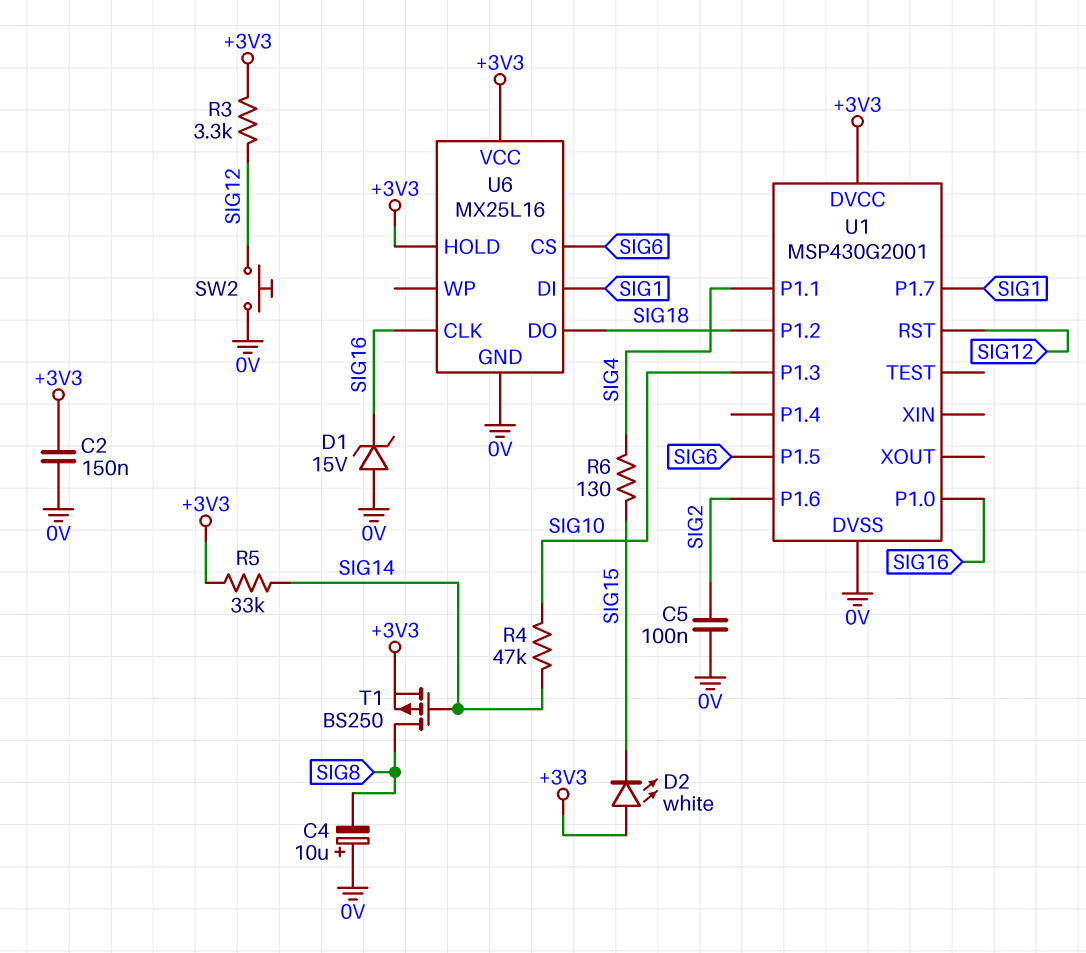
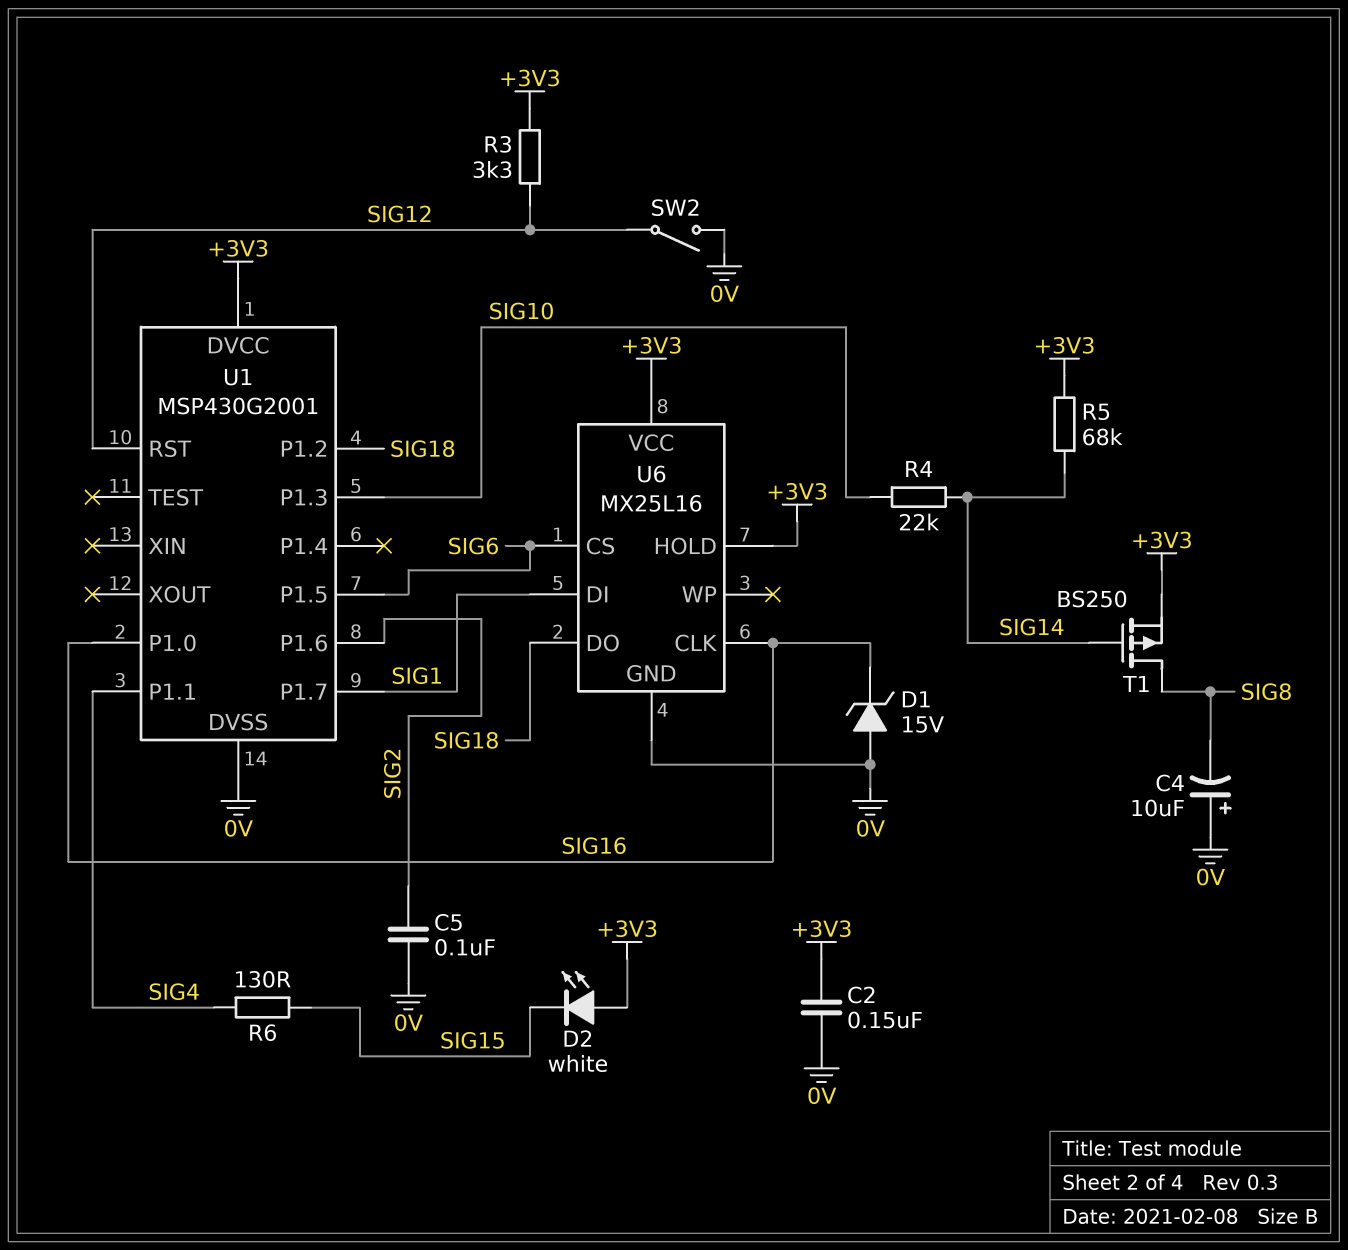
R4: 47k (SIG10, SIG14) -> 22k (SIG10, SIG14)
R5: 33k (+3V3, SIG14) -> 68k (+3V3, SIG14)
SW2: button (0V, SIG12) -> switch (0V, SIG12)

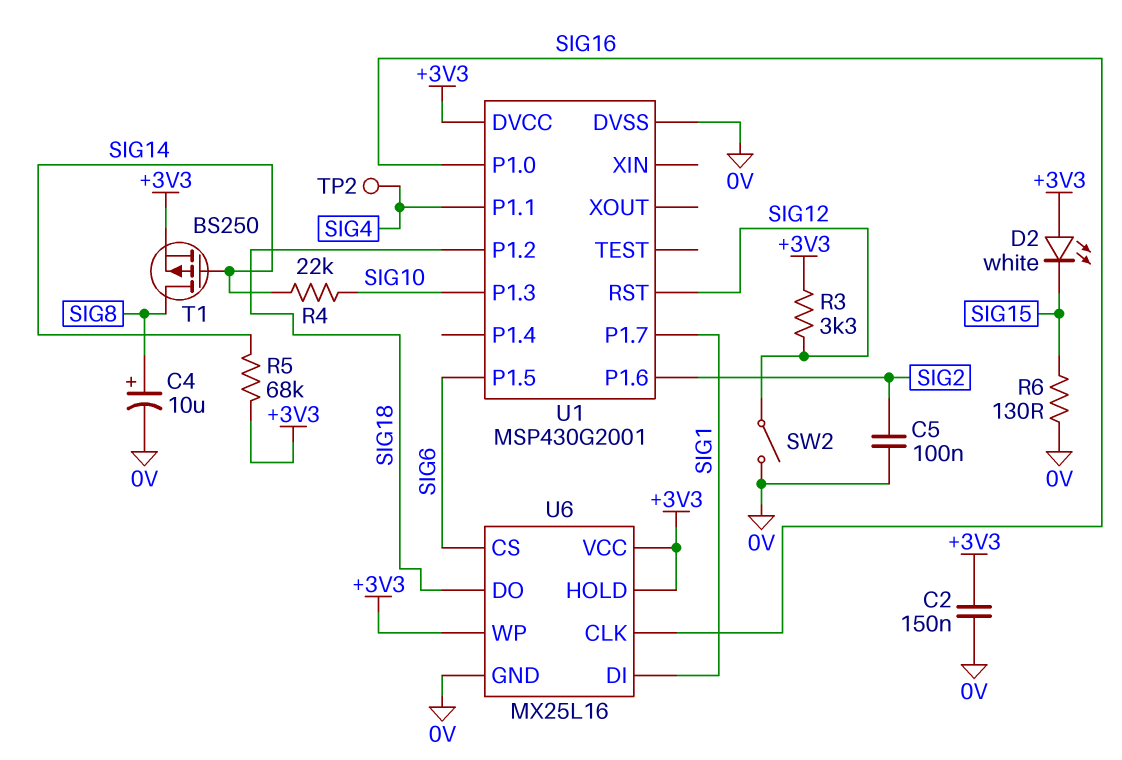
C4: 10uF (plus 0V, minus SIG8) -> 10uF (plus SIG8, minus 0V)
D1: zener 15V (A 0V, K SIG16) -> none
R6: 130 (SIG4, SIG15) -> 130 (0V, SIG15)
TP2: none -> test point (SIG4)
U6 pin WP: none -> +3V3

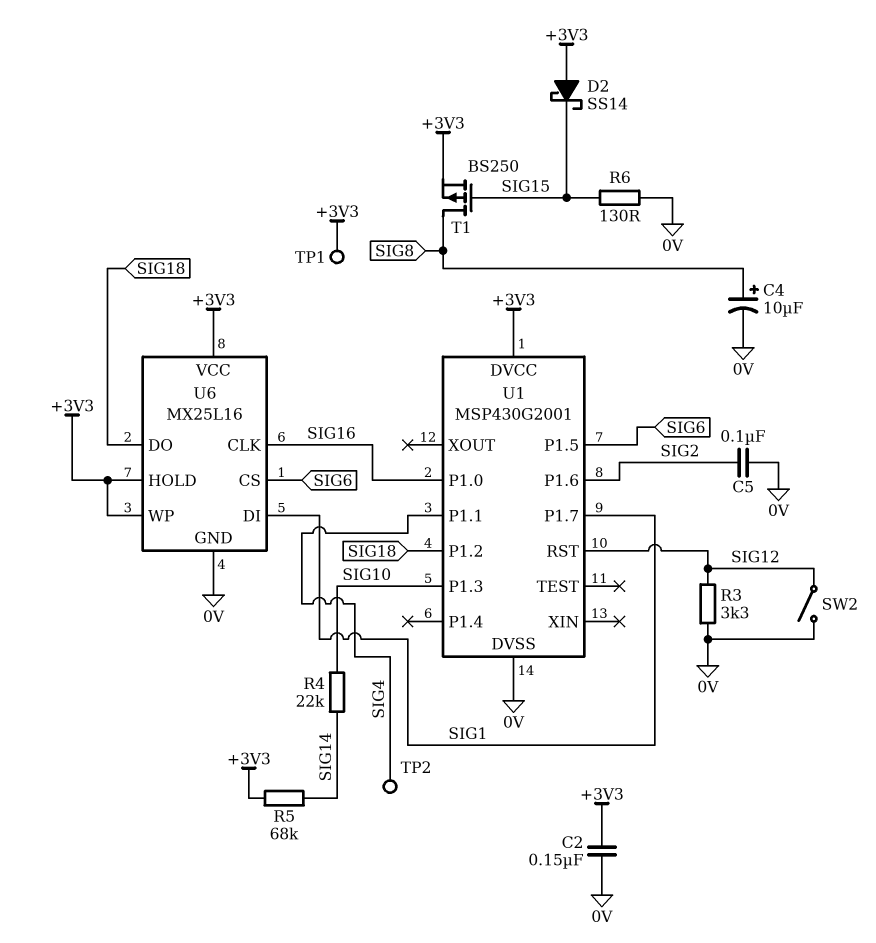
D2: LED white (A +3V3, K SIG15) -> schottky SS14 (A +3V3, K SIG15)
R3: 3.3k (+3V3, SIG12) -> 3.3k (0V, SIG12)
T1: PMOS BS250 (G SIG14, D SIG8, S +3V3) -> PMOS BS250 (G SIG15, D SIG8, S +3V3)
TP1: none -> test point (+3V3)

